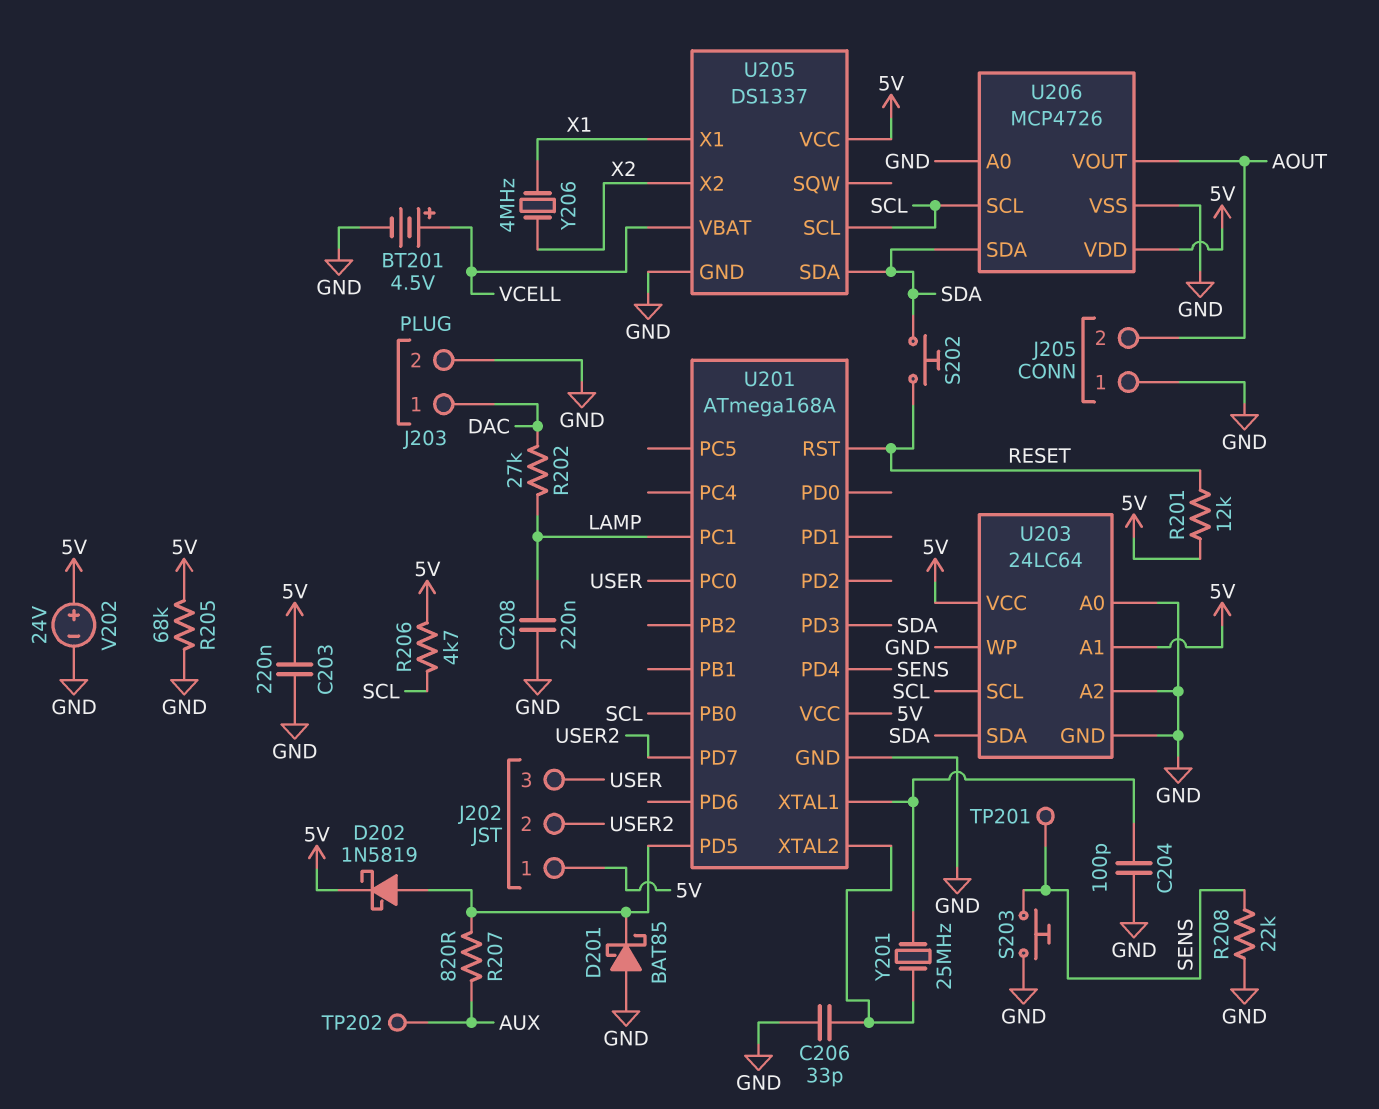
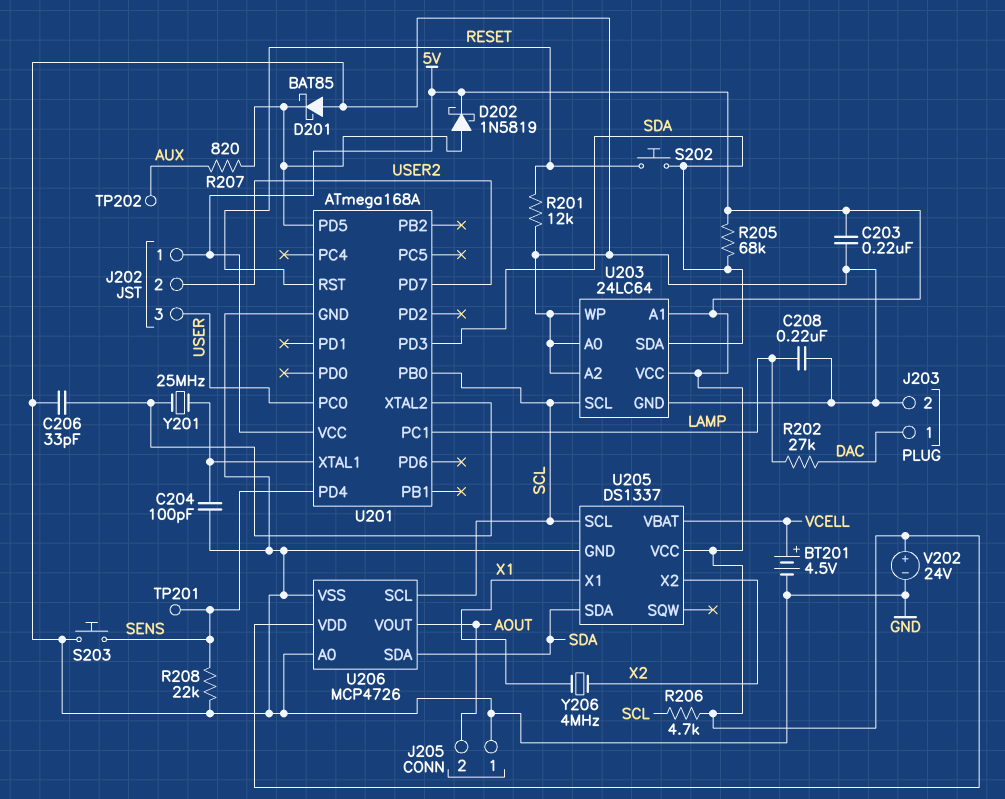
R201: 12k (5V, RESET) -> 12k (GND, RESET)
R205: 68k (5V, GND) -> 68k (5V, SDA)

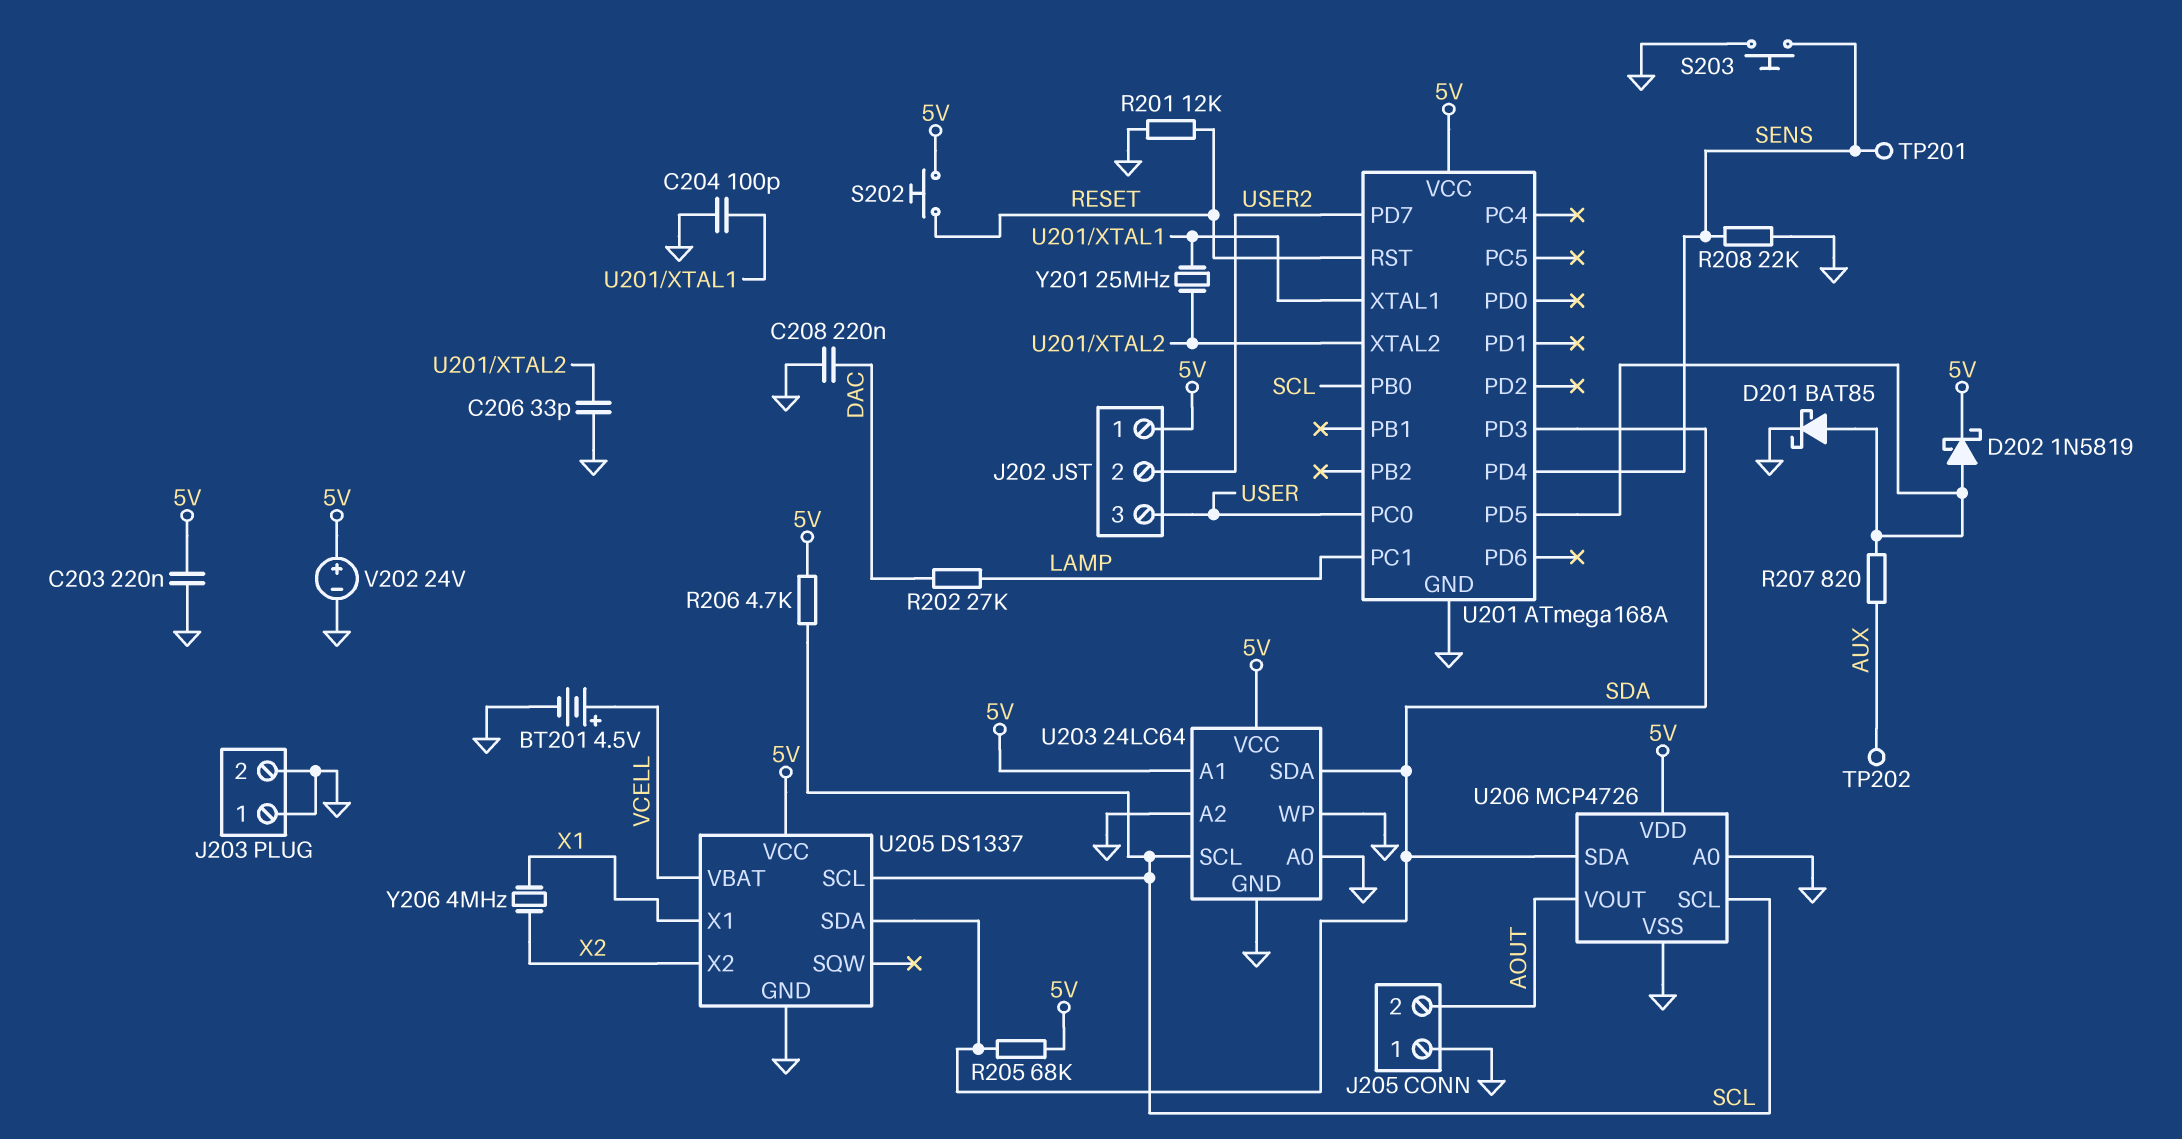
C208: 220nF (GND, LAMP) -> 220nF (DAC, GND)
D201: schottky BAT85 (A GND, K U201/PD5) -> schottky BAT85 (A U201/PD5, K GND)
J203 pin 1: DAC -> GND
S202: button (RESET, SDA) -> button (5V, RESET)

